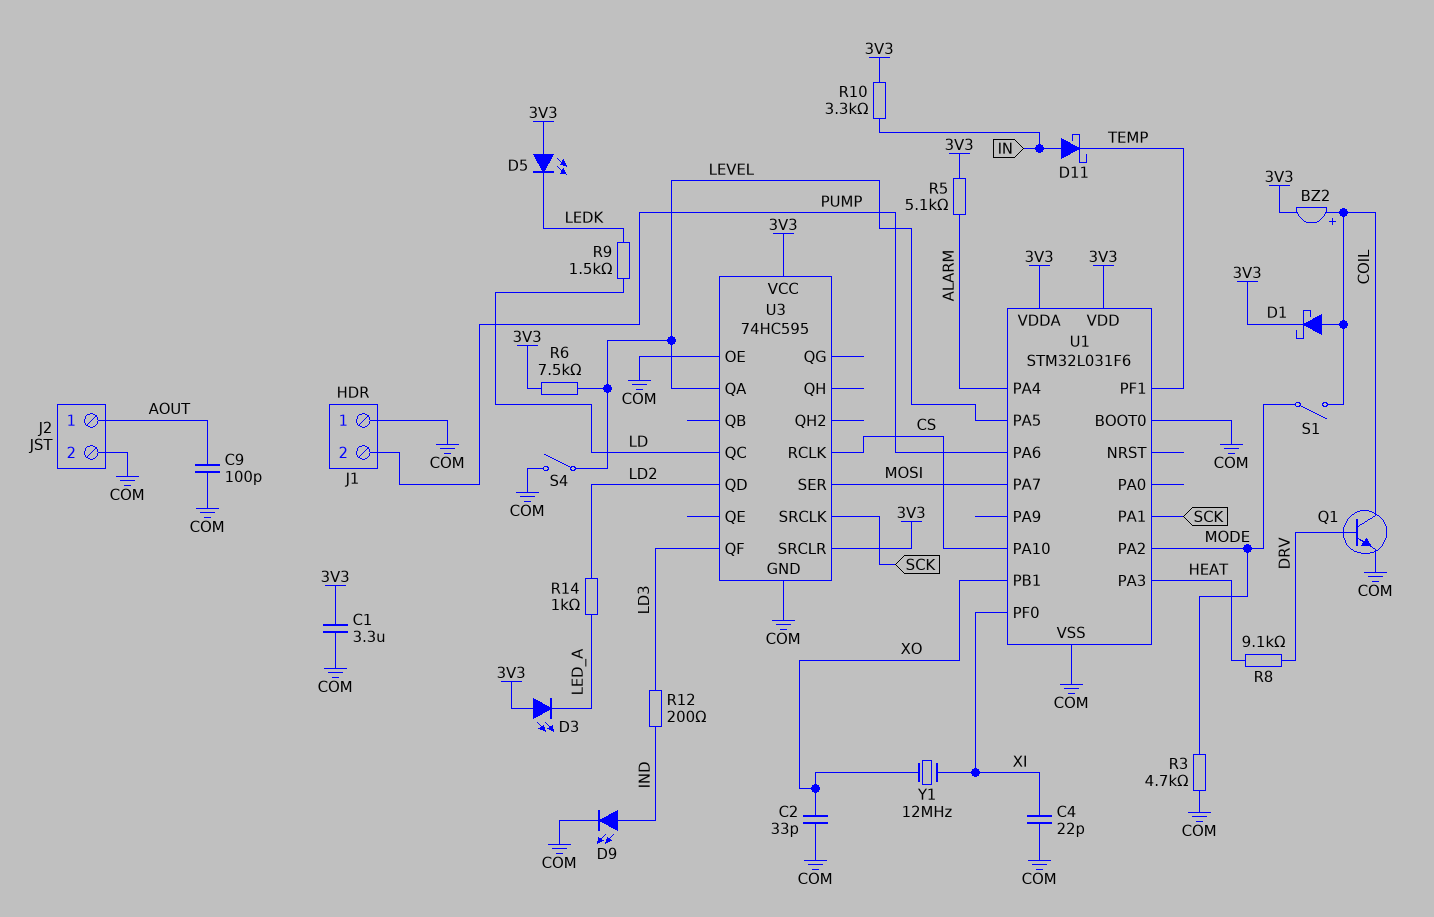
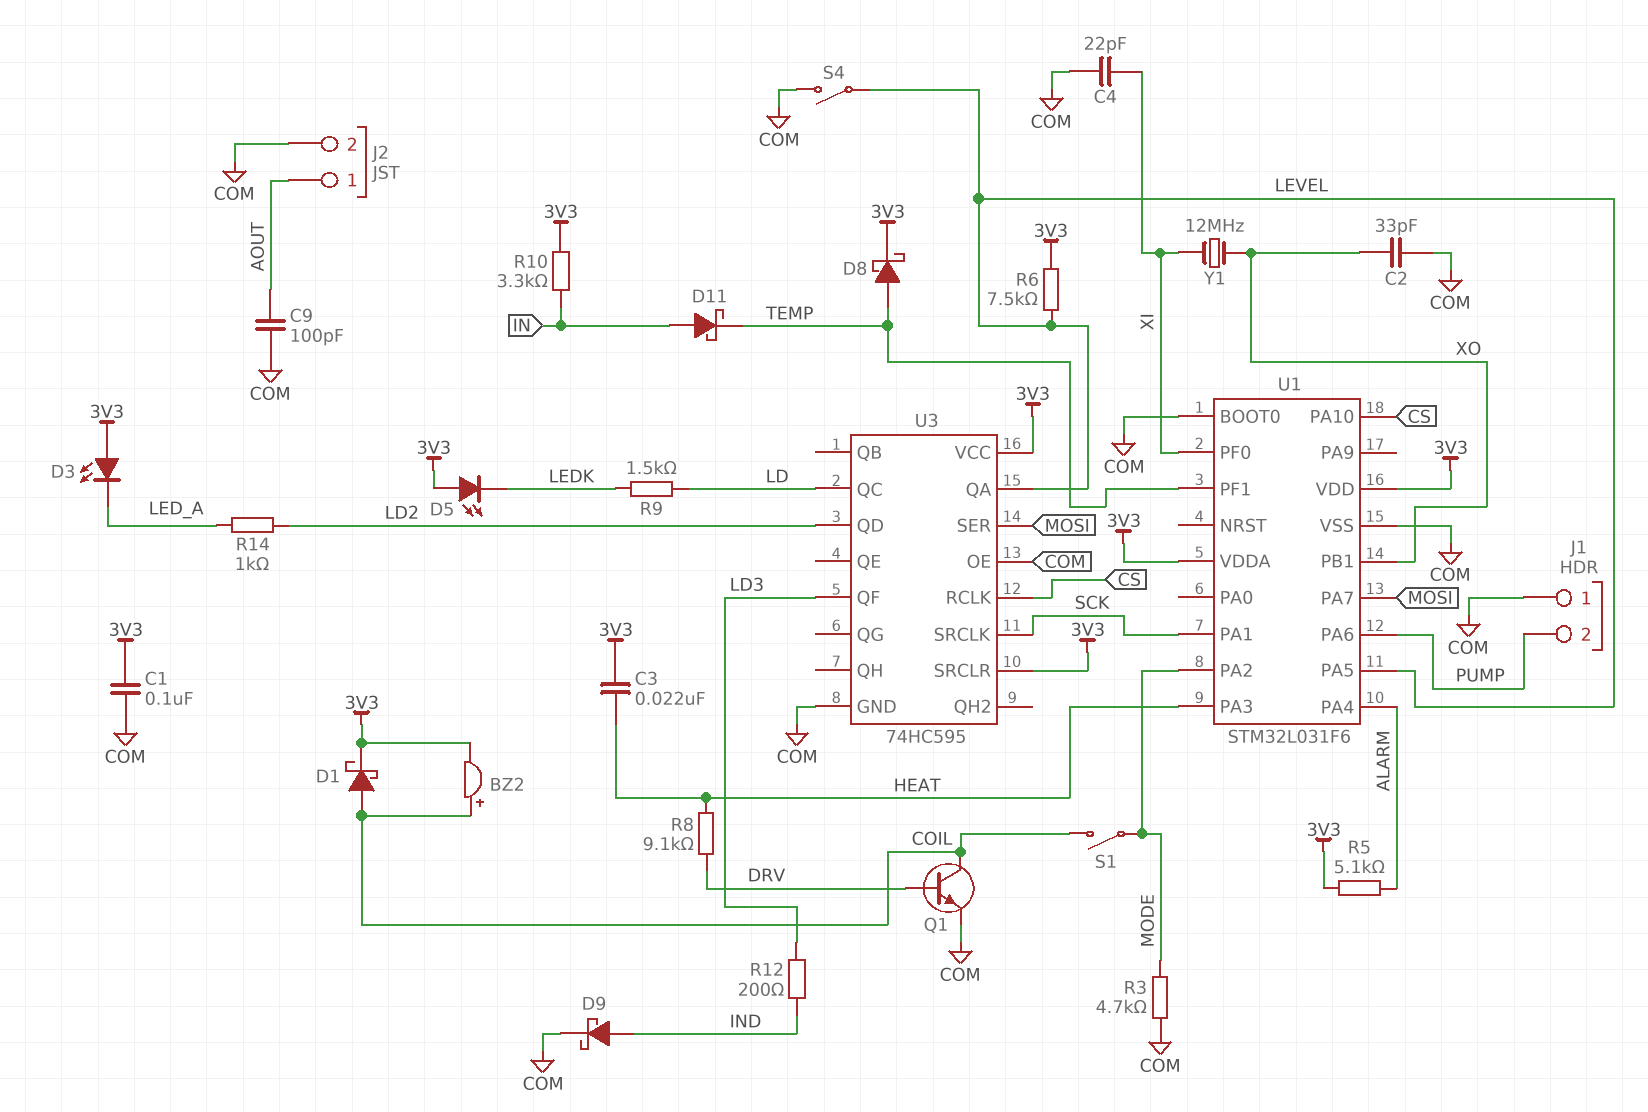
C1: 3.3uF (3V3, COM) -> 100nF (3V3, COM)
C3: none -> 22nF (3V3, HEAT)
D8: none -> schottky (A TEMP, K 3V3)
D9: LED (A IND, K COM) -> schottky (A IND, K COM)

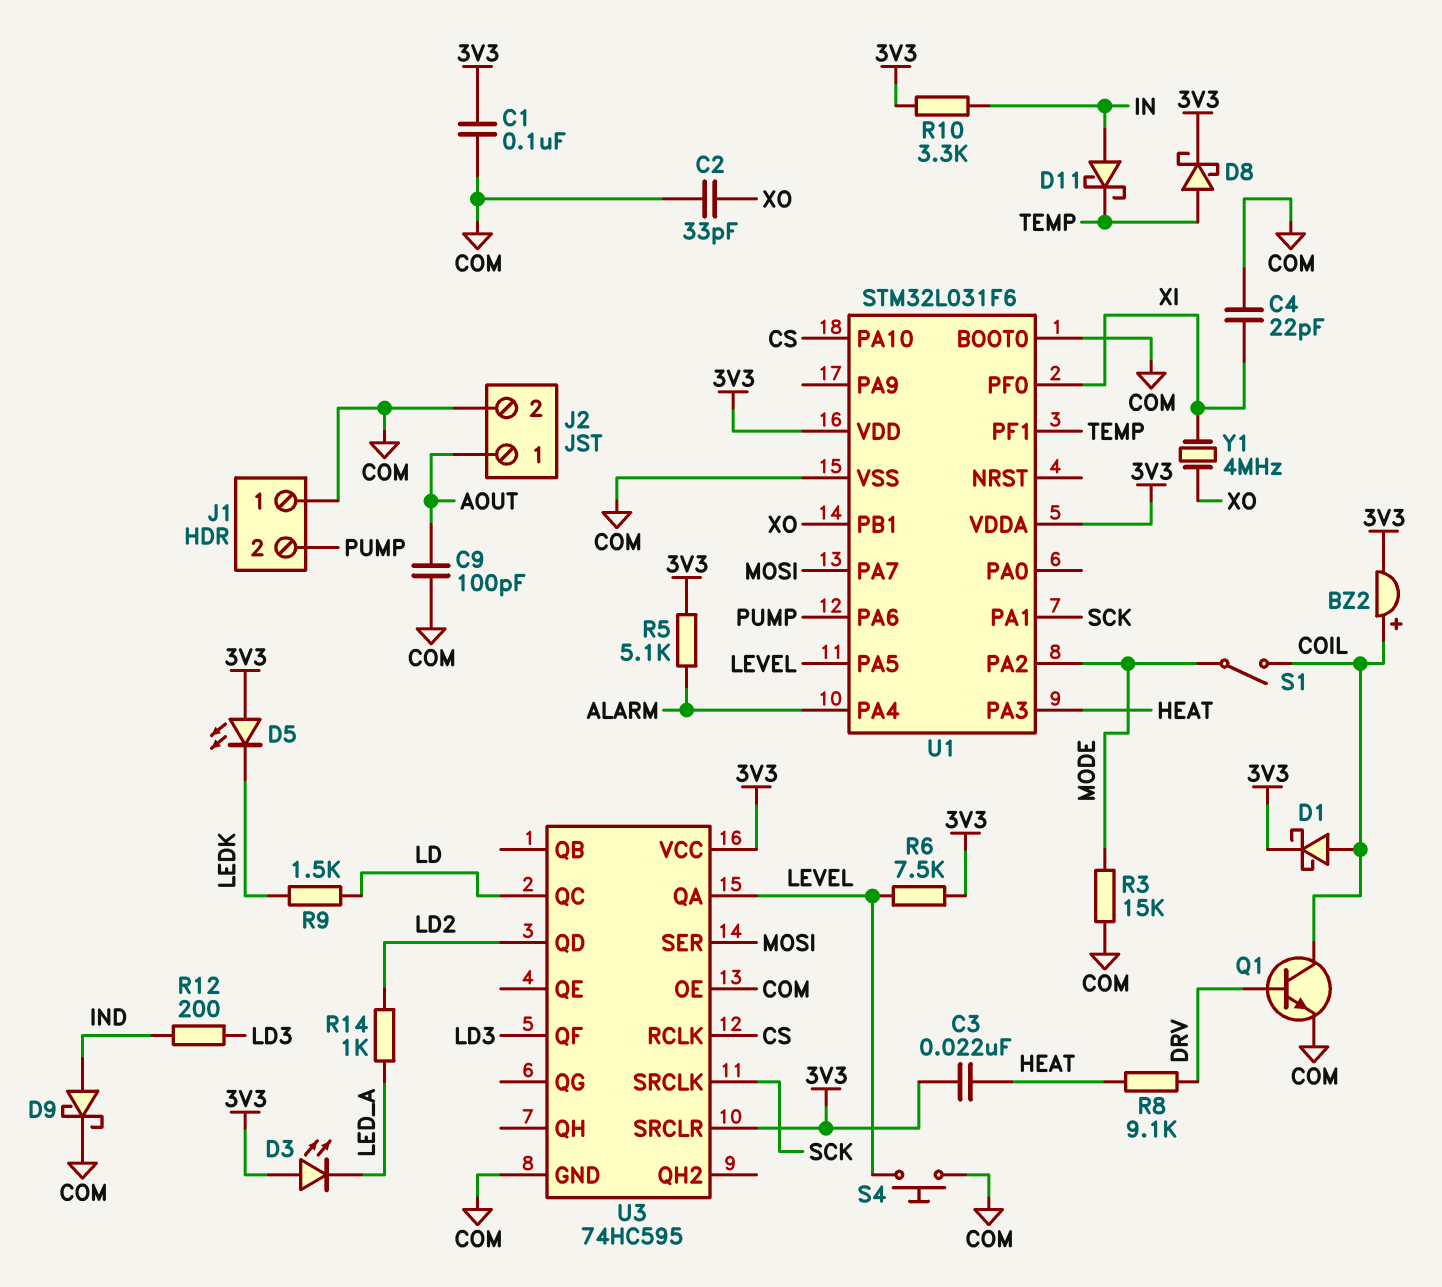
R3: 4.7k (COM, MODE) -> 15k (COM, MODE)
S4: switch (COM, LEVEL) -> button (COM, LEVEL)
Y1: 12MHz (XI, XO) -> 4MHz (XI, XO)

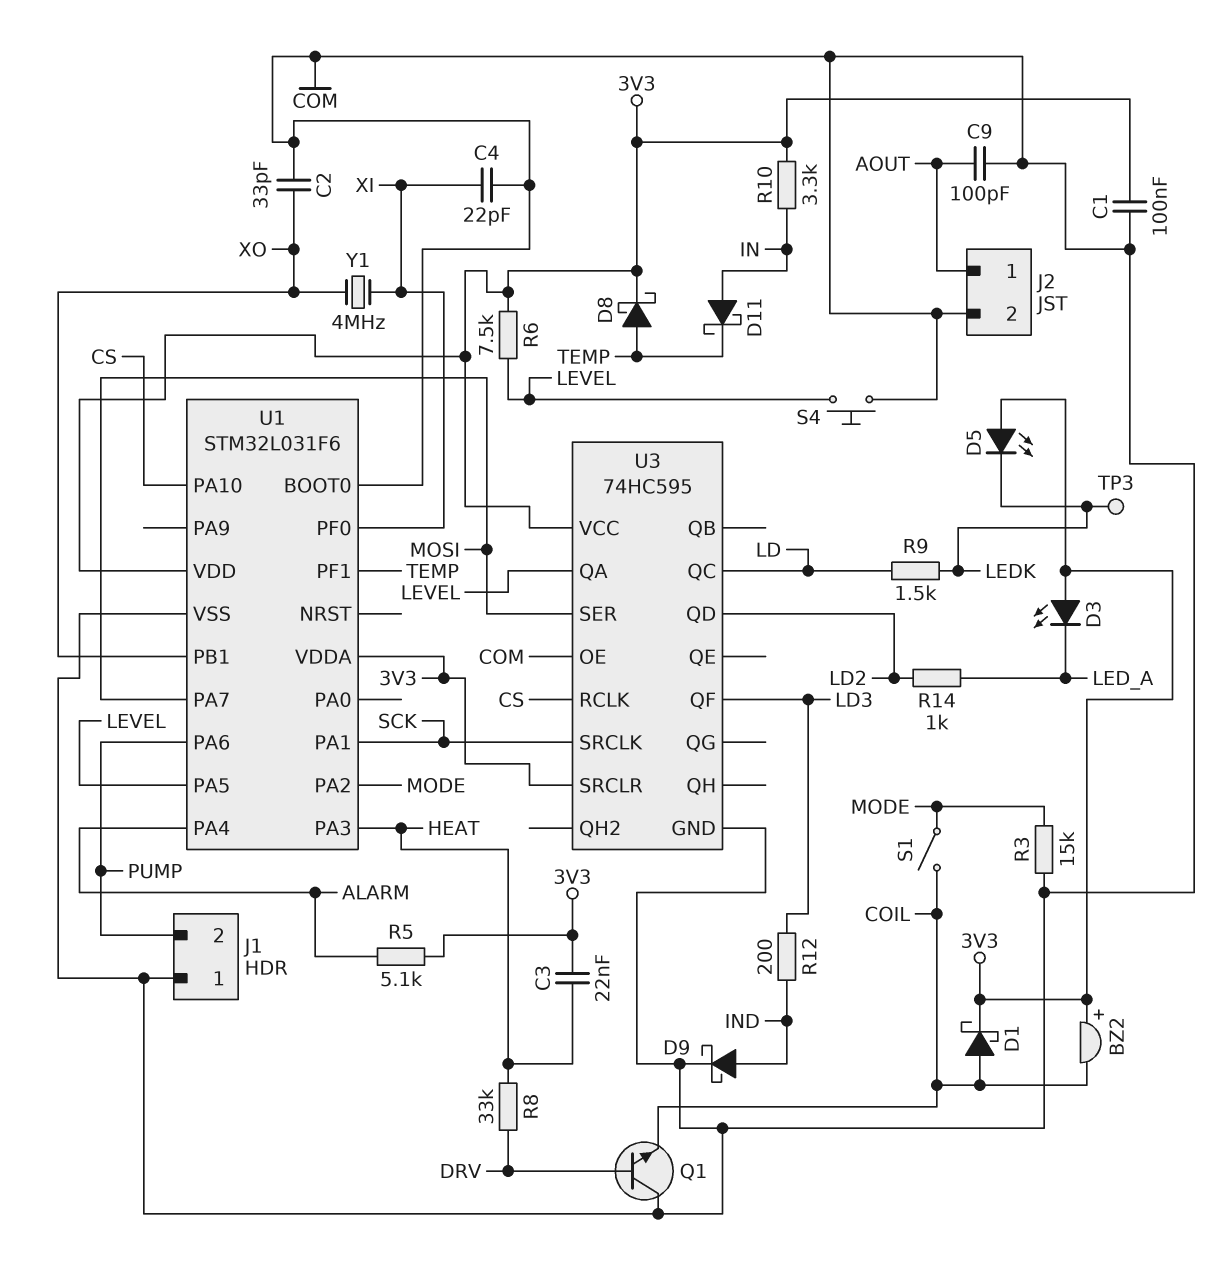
BZ2: buzzer (plus COIL, minus 3V3) -> buzzer (plus 3V3, minus COIL)
Q1: NPN (B DRV, C COIL, E COM) -> NPN (B DRV, C COM, E COIL)
R8: 9.1k (DRV, HEAT) -> 33k (DRV, HEAT)
TP3: none -> test point (LEDK)

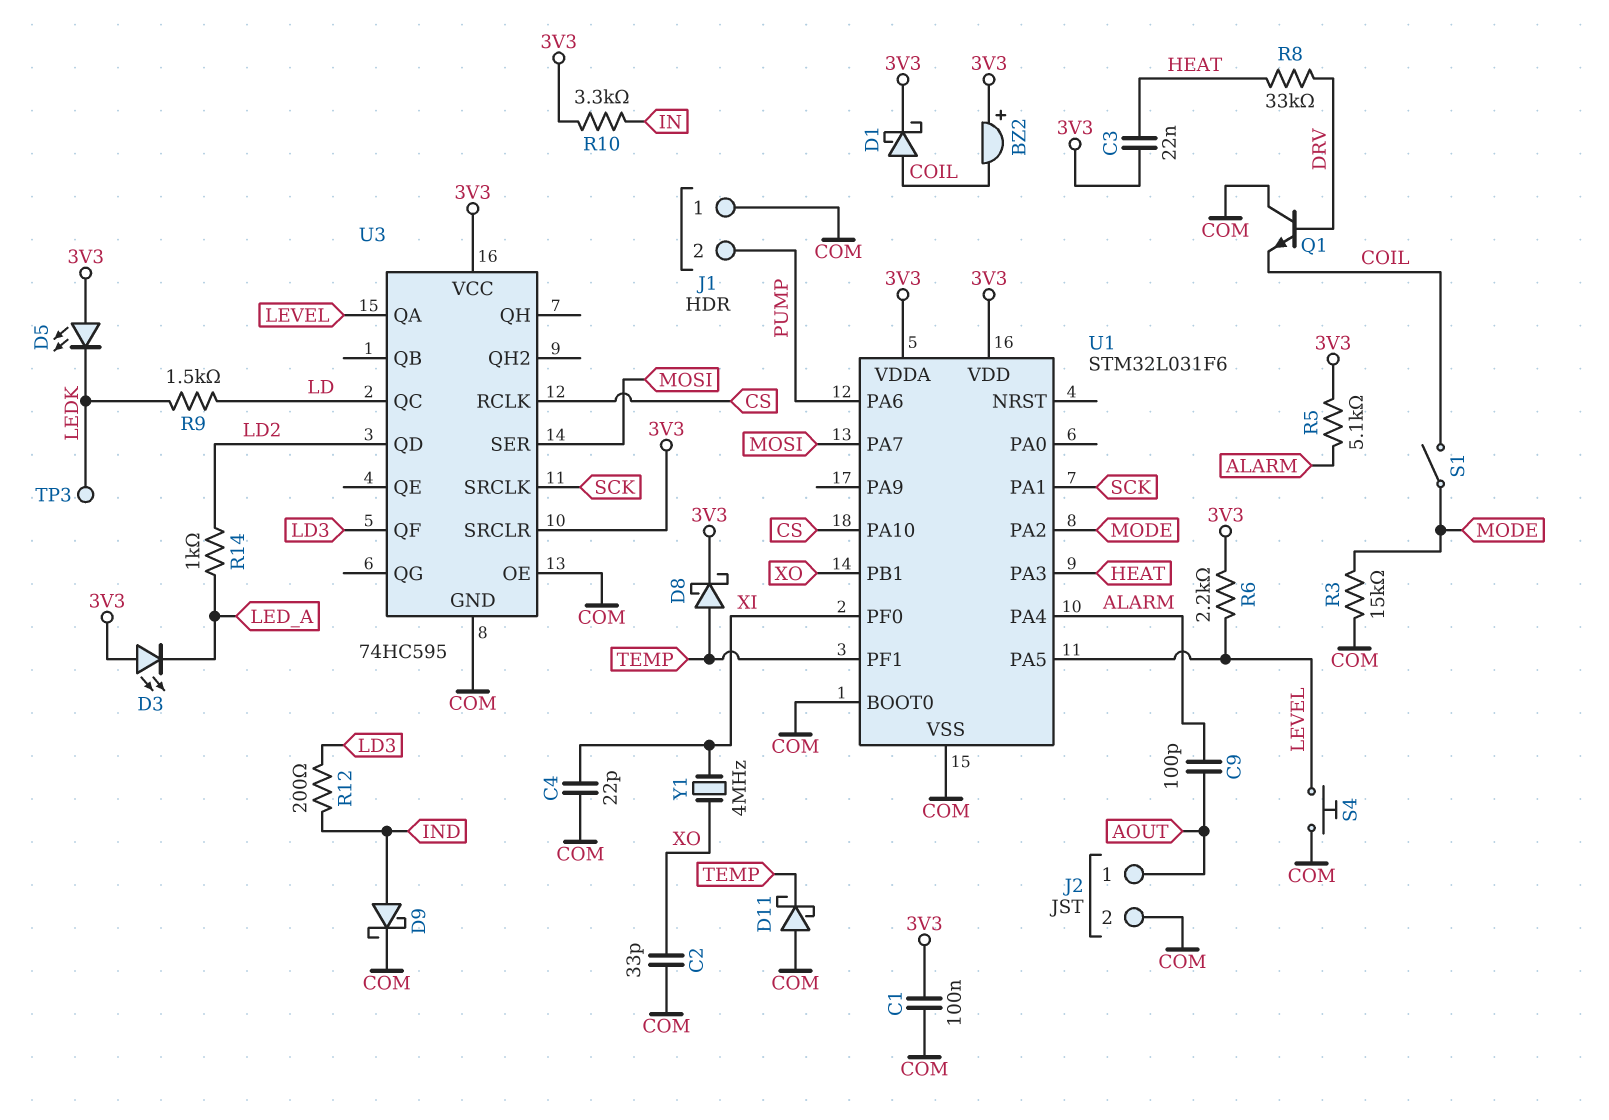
C9: 100pF (AOUT, COM) -> 100pF (ALARM, AOUT)
D11: schottky (A IN, K TEMP) -> schottky (A COM, K TEMP)
R6: 7.5k (3V3, LEVEL) -> 2.2k (3V3, LEVEL)

